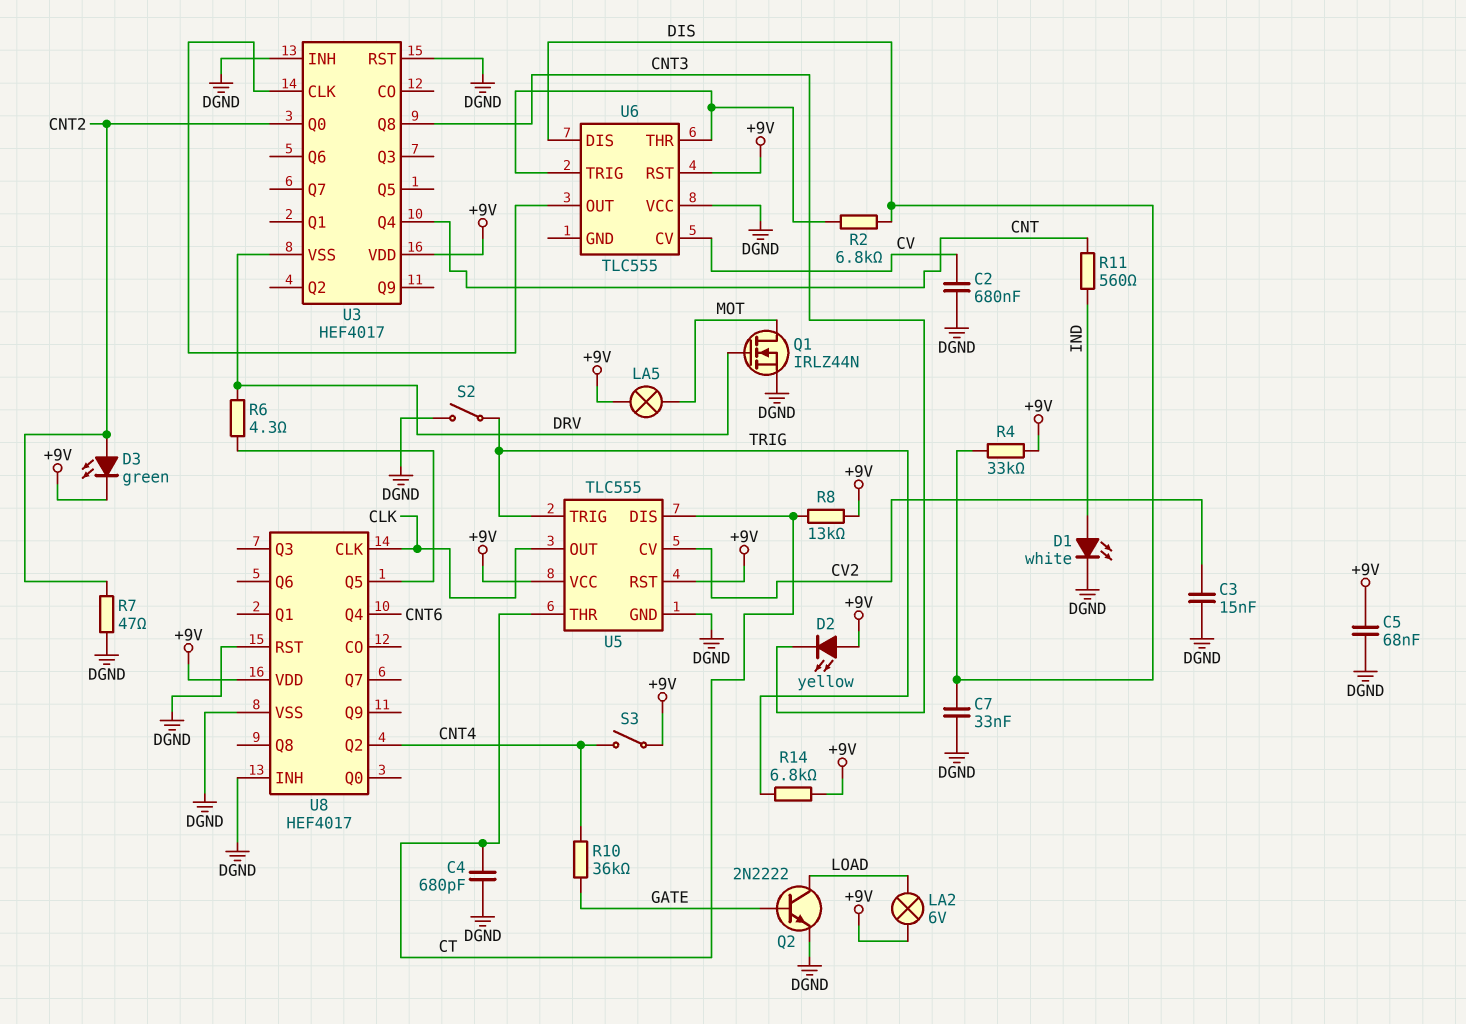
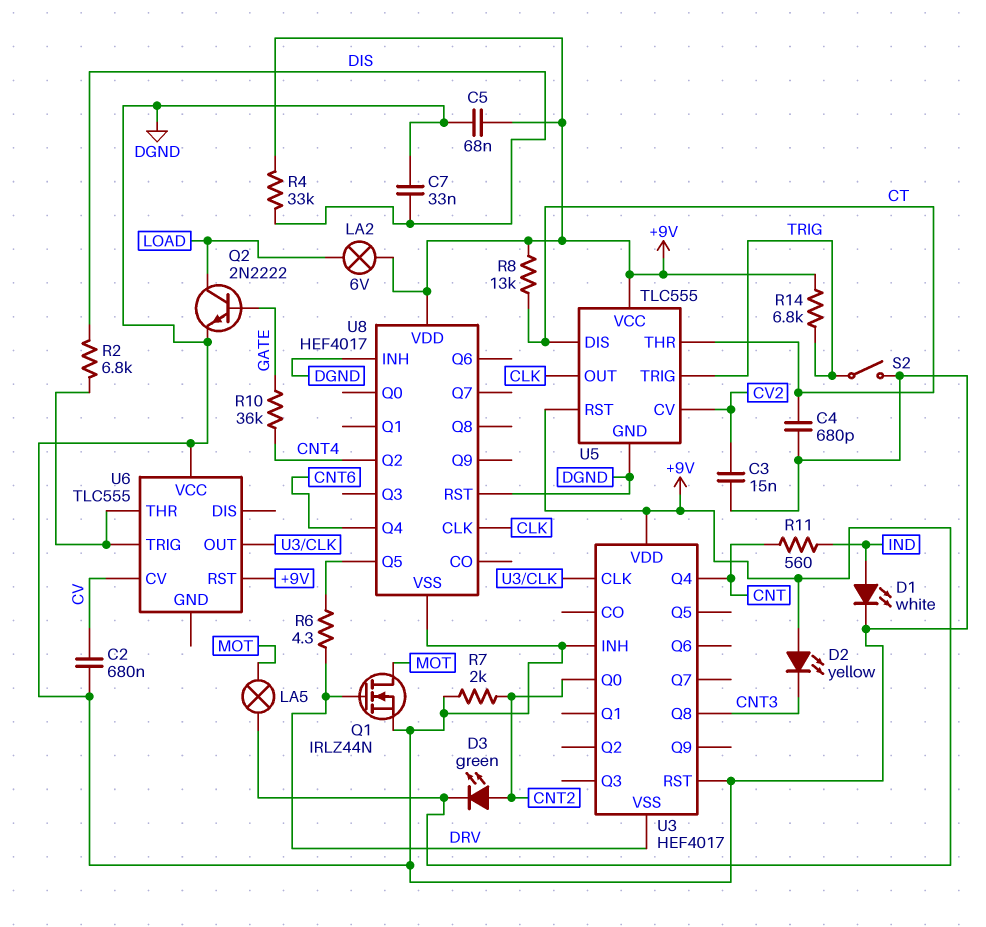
R7: 47 (CNT2, DGND) -> 2k (CNT2, DGND)
S3: switch (+9V, CNT4) -> none
U6 pin DIS: DIS -> none

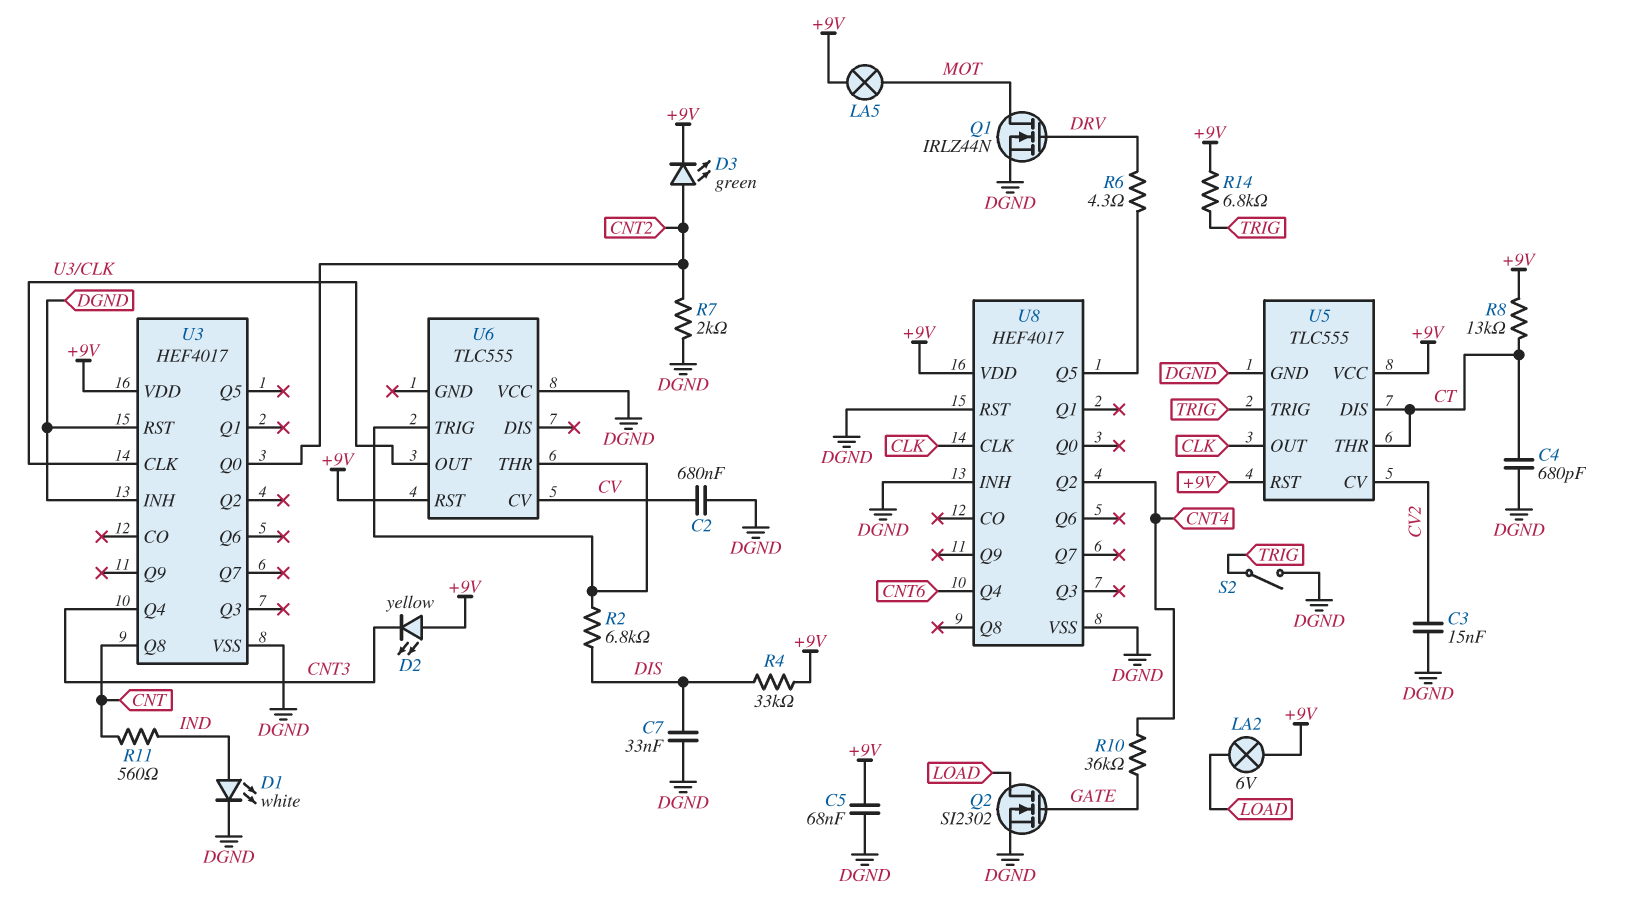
Q2: NPN 2N2222 (B GATE, C LOAD, E DGND) -> NMOS SI2302 (G GATE, D LOAD, S DGND)
U3 pin Q4: CNT -> CNT3
U3 pin Q8: CNT3 -> CNT
U3 pin VSS: DRV -> DGND

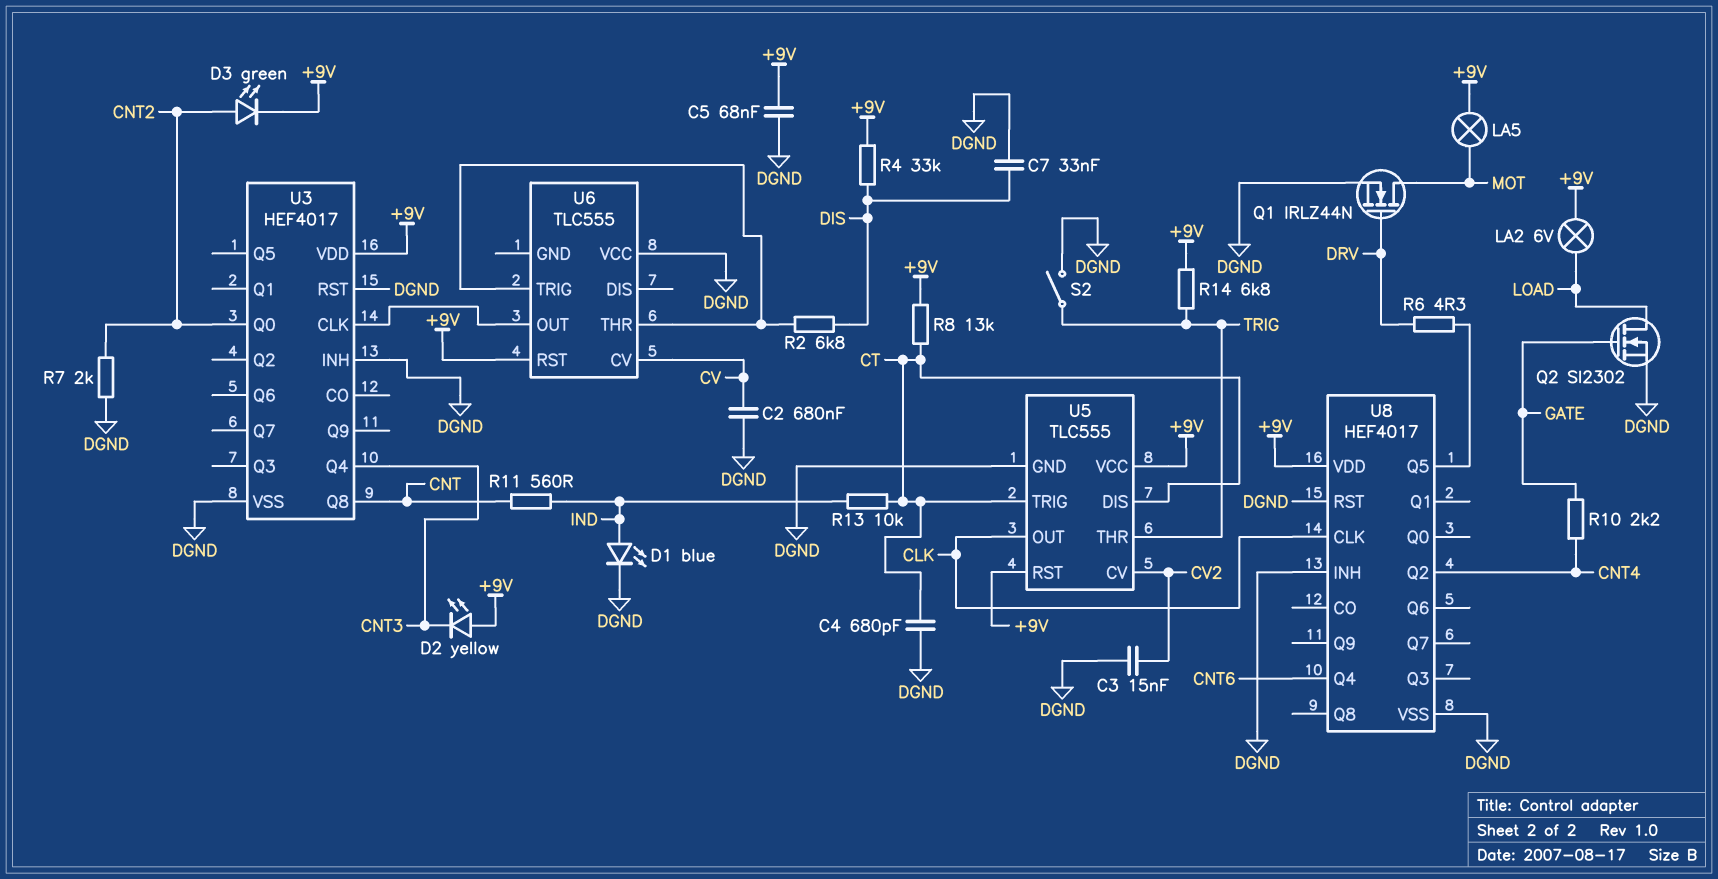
D1: LED white (A IND, K DGND) -> LED blue (A IND, K DGND)
R10: 36k (CNT4, GATE) -> 2.2k (CNT4, GATE)
R13: none -> 10k (CT, IND)
U5 pin THR: CT -> TRIG
U5 pin TRIG: TRIG -> CT

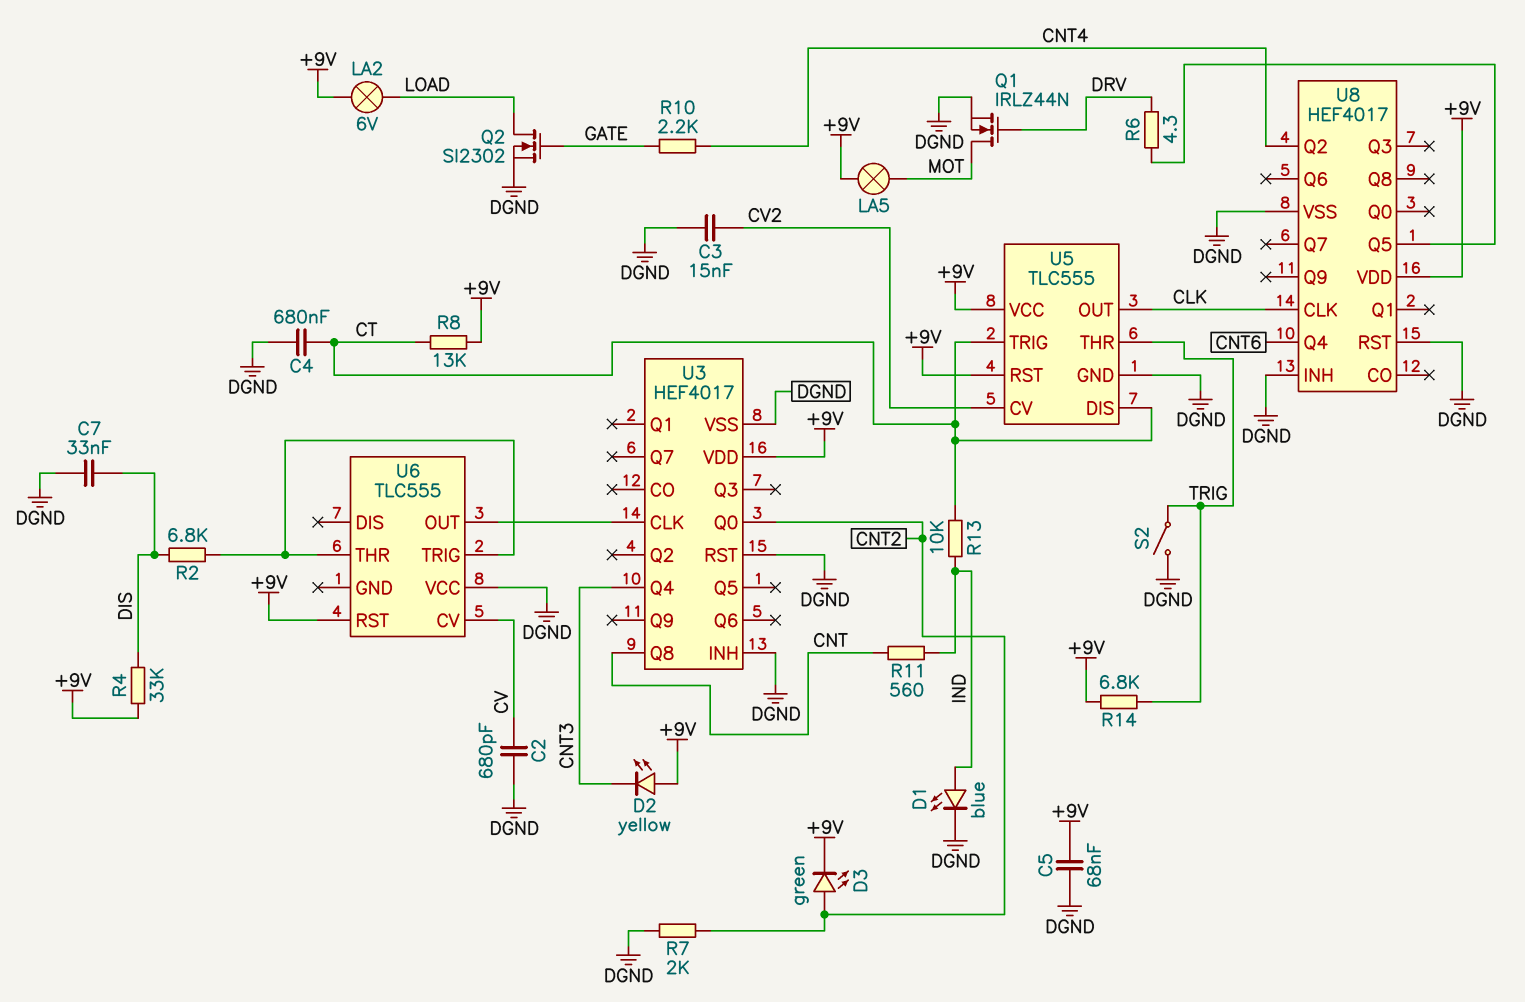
C2: 680nF (CV, DGND) -> 680pF (CV, DGND)
C4: 680pF (CT, DGND) -> 680nF (CT, DGND)

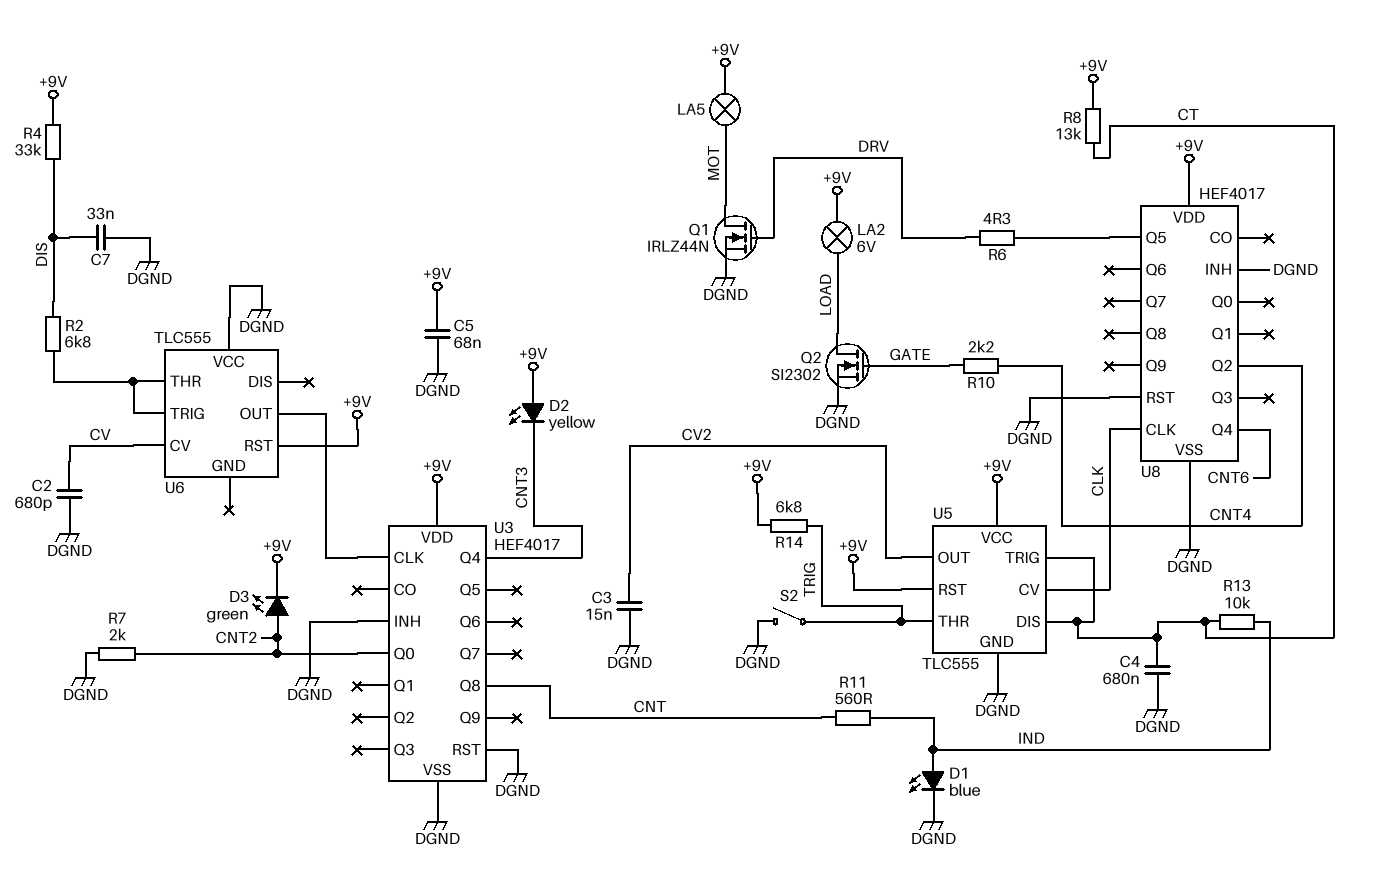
U5 pin CV: CV2 -> CLK
U5 pin OUT: CLK -> CV2

